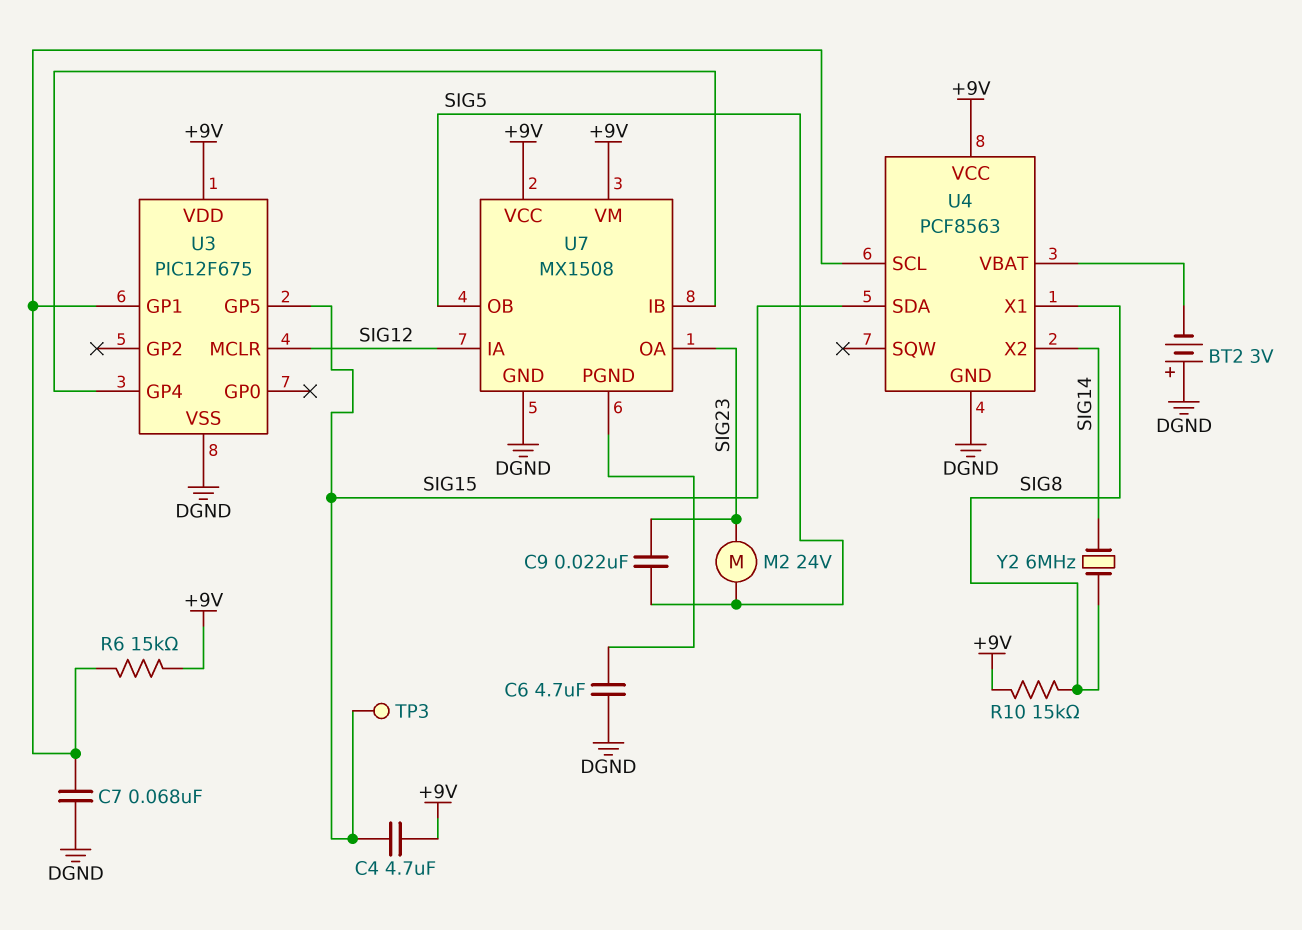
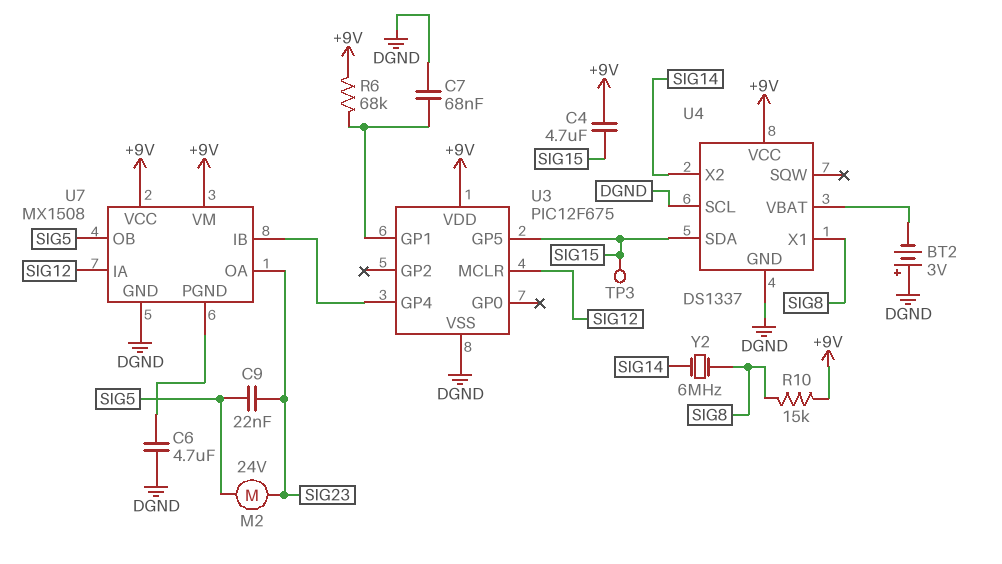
R6: 15k (+9V, U3/GP1) -> 68k (+9V, U3/GP1)
U4: PCF8563 -> DS1337
U4 pin SCL: U3/GP1 -> DGND

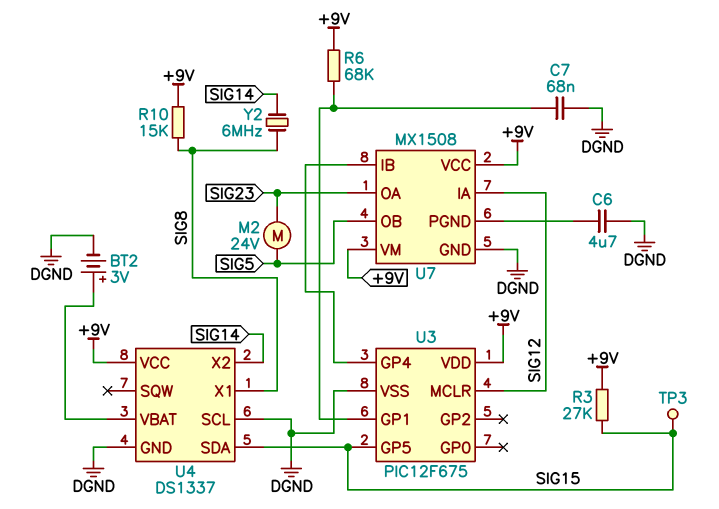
BT2: 3V (plus DGND, minus U4/VBAT) -> 3V (plus U4/VBAT, minus DGND)
C4: 4.7uF (+9V, SIG15) -> none
C9: 22nF (SIG5, SIG23) -> none
R3: none -> 27k (+9V, SIG15)

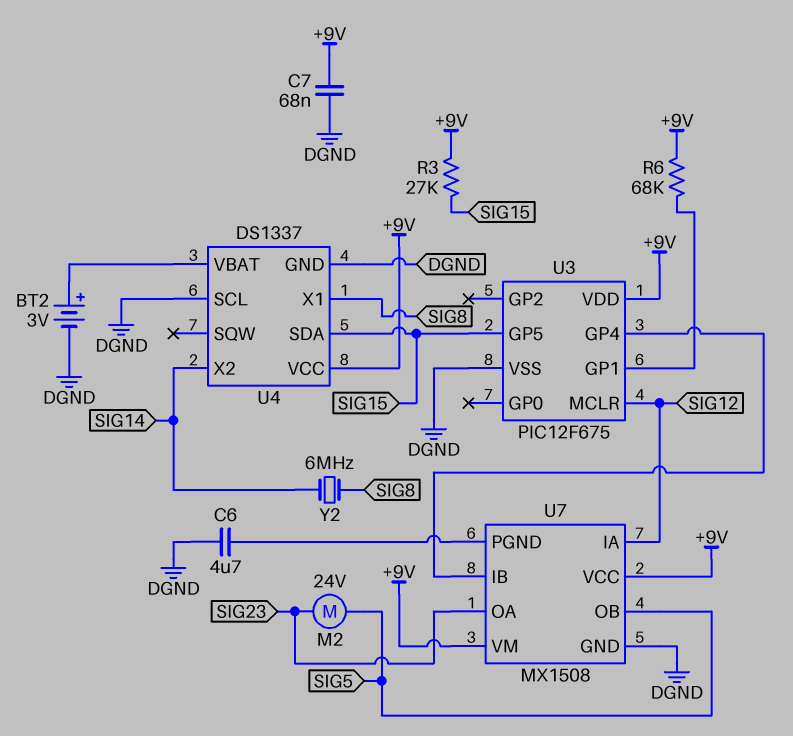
C7: 68nF (DGND, U3/GP1) -> 68nF (+9V, DGND)
R10: 15k (+9V, SIG8) -> none
TP3: test point (SIG15) -> none

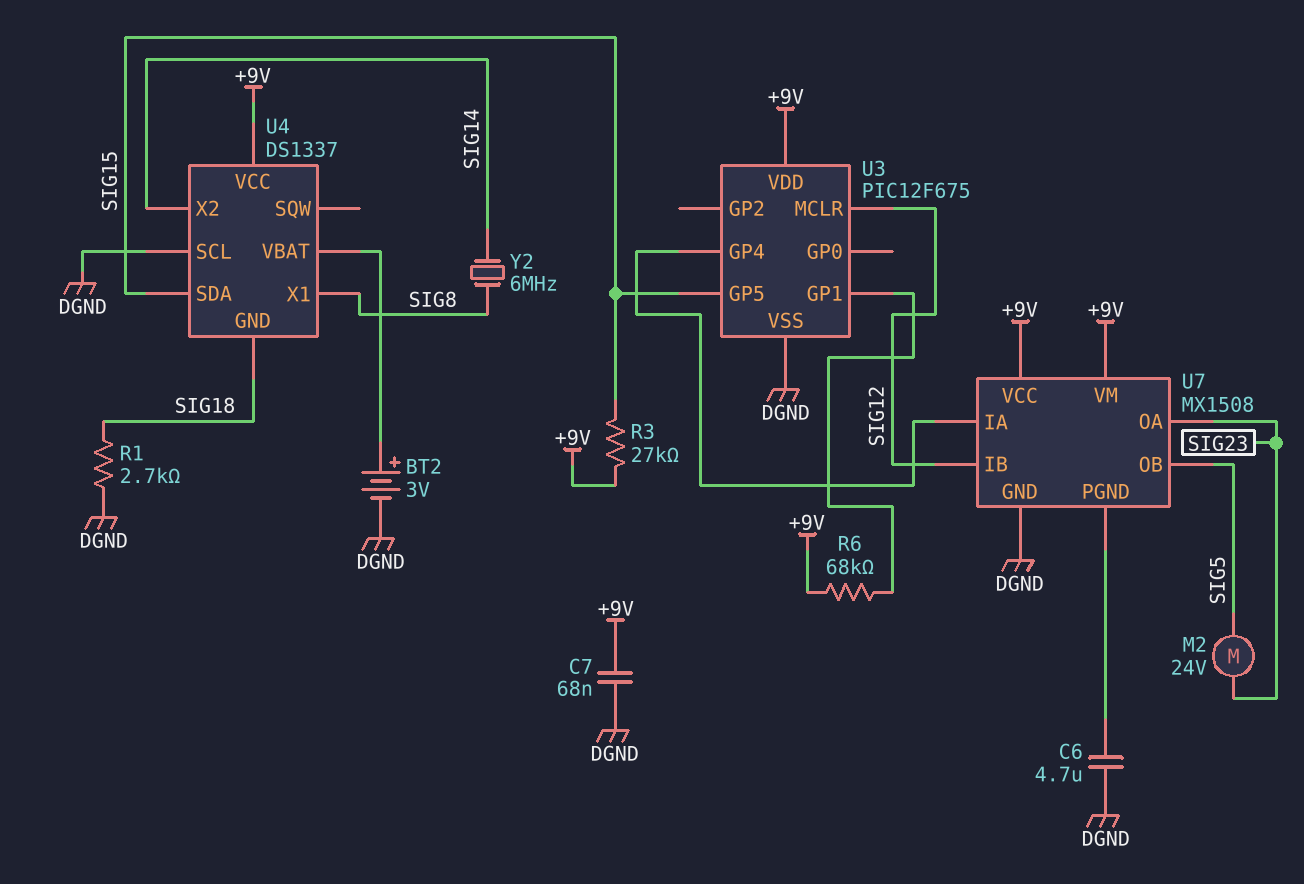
R1: none -> 2.7k (DGND, SIG18)
U4 pin GND: DGND -> SIG18
U7 pin IA: SIG12 -> U3/GP4
U7 pin IB: U3/GP4 -> SIG12

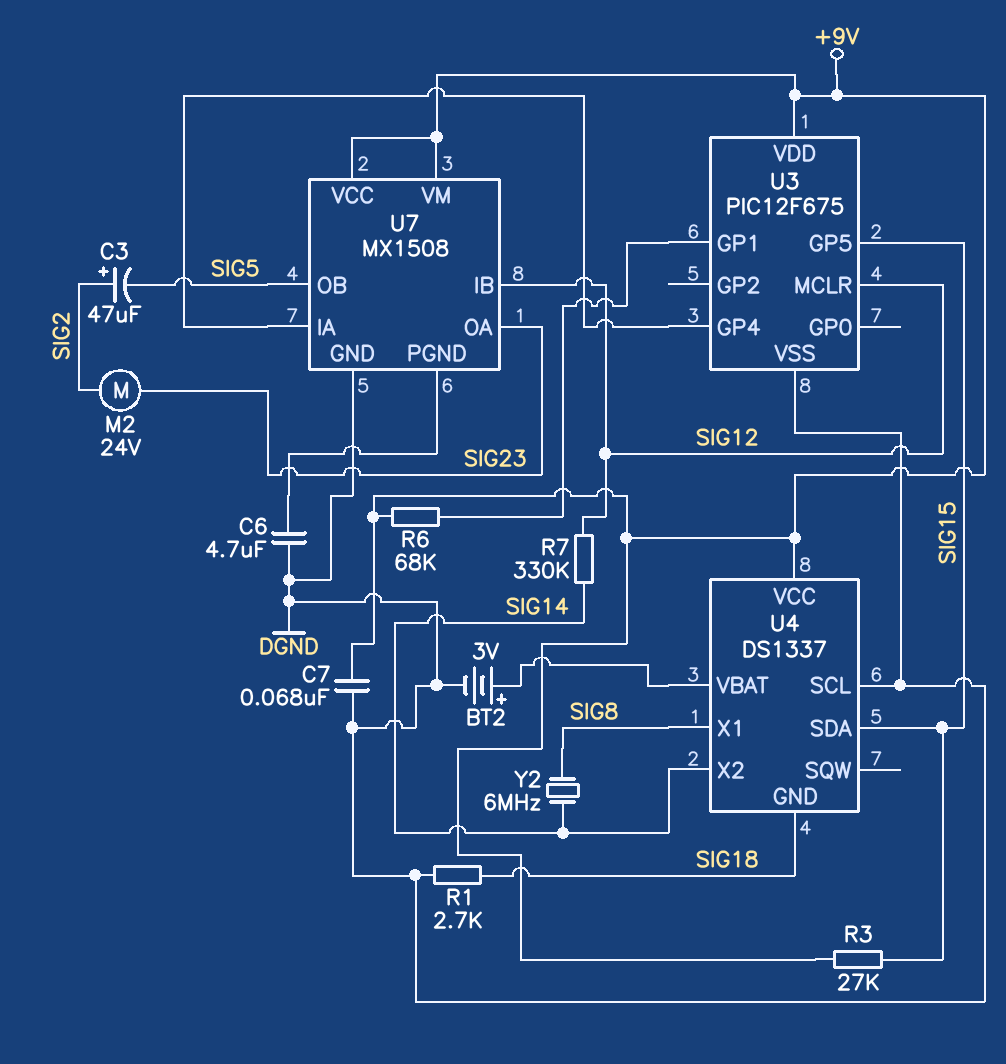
C3: none -> 47uF (plus SIG2, minus SIG5)
M2: motor 24V (SIG5, SIG23) -> motor 24V (SIG2, SIG23)
R7: none -> 330k (SIG12, SIG14)

